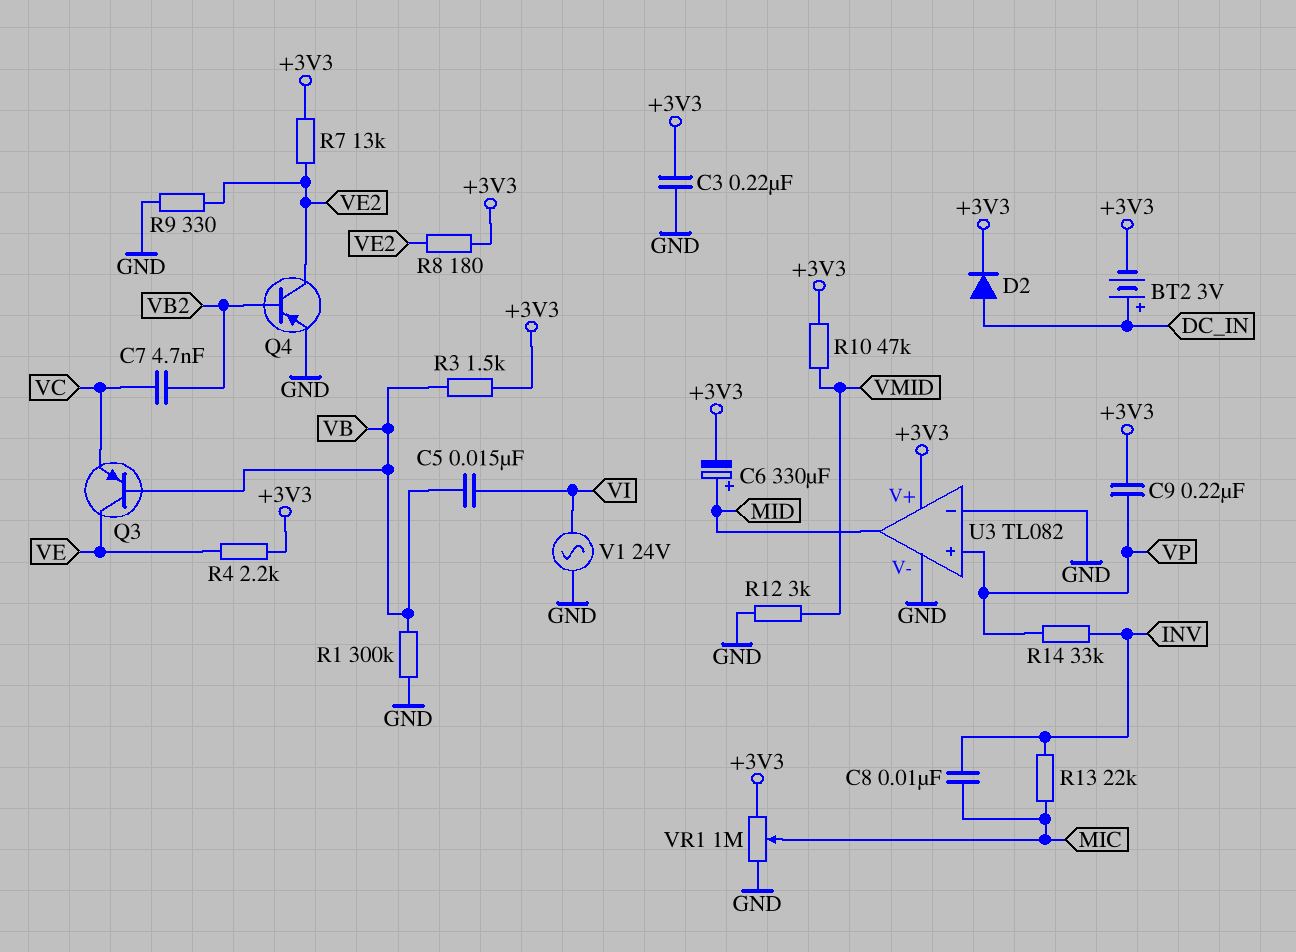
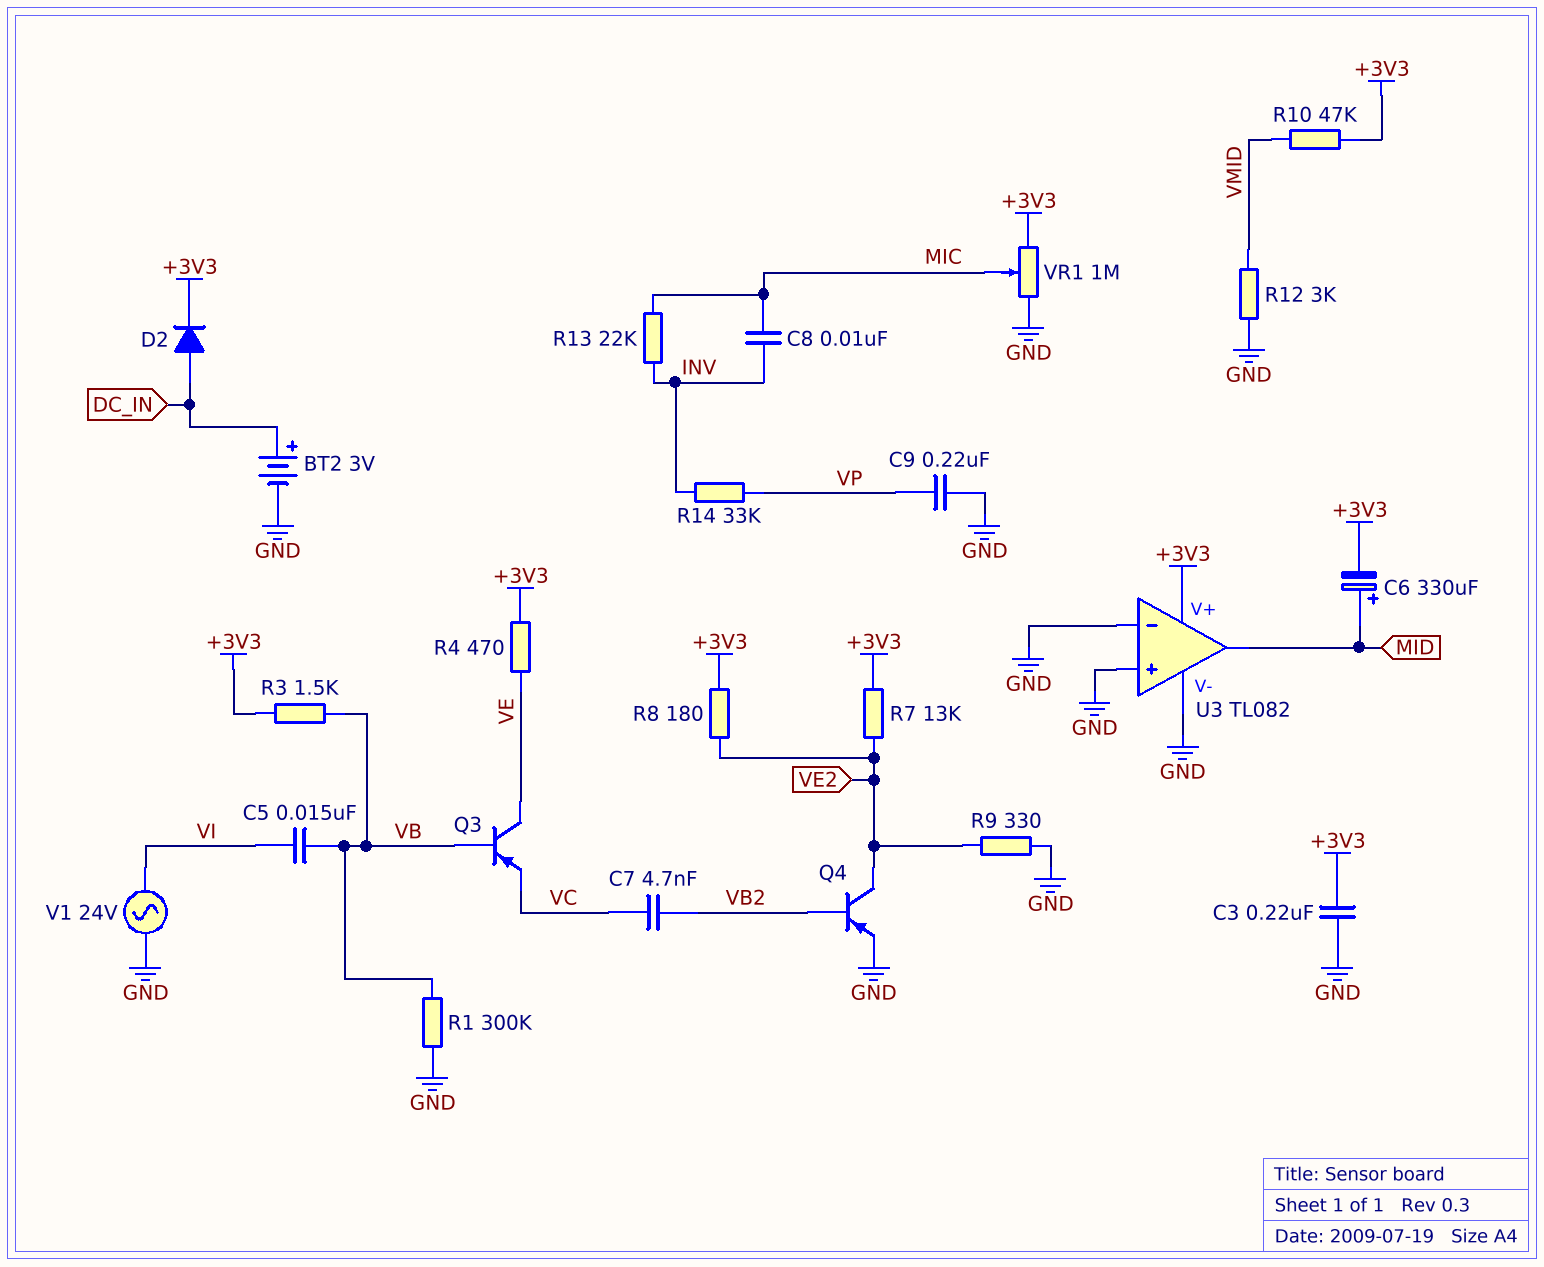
BT2: 3V (plus DC_IN, minus +3V3) -> 3V (plus DC_IN, minus GND)
C9: 220nF (+3V3, VP) -> 220nF (GND, VP)
R4: 2.2k (+3V3, VE) -> 470 (+3V3, VE)
U3 pin in+: VP -> GND

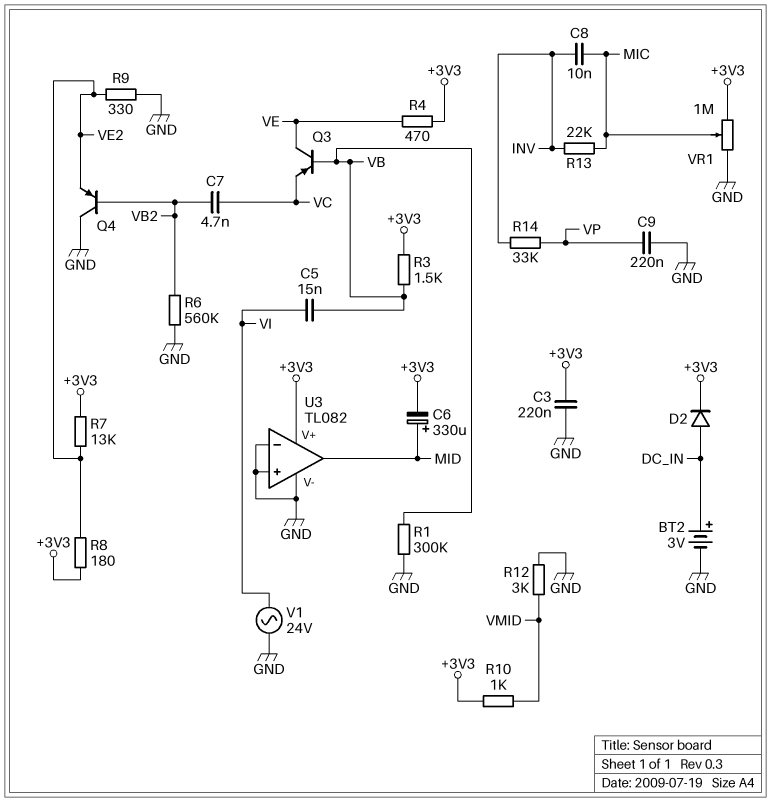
Q4: PNP (B VB2, C VE2, E GND) -> PNP (B VB2, C GND, E VE2)
R6: none -> 560k (GND, VB2)
R10: 47k (+3V3, VMID) -> 1k (+3V3, VMID)

